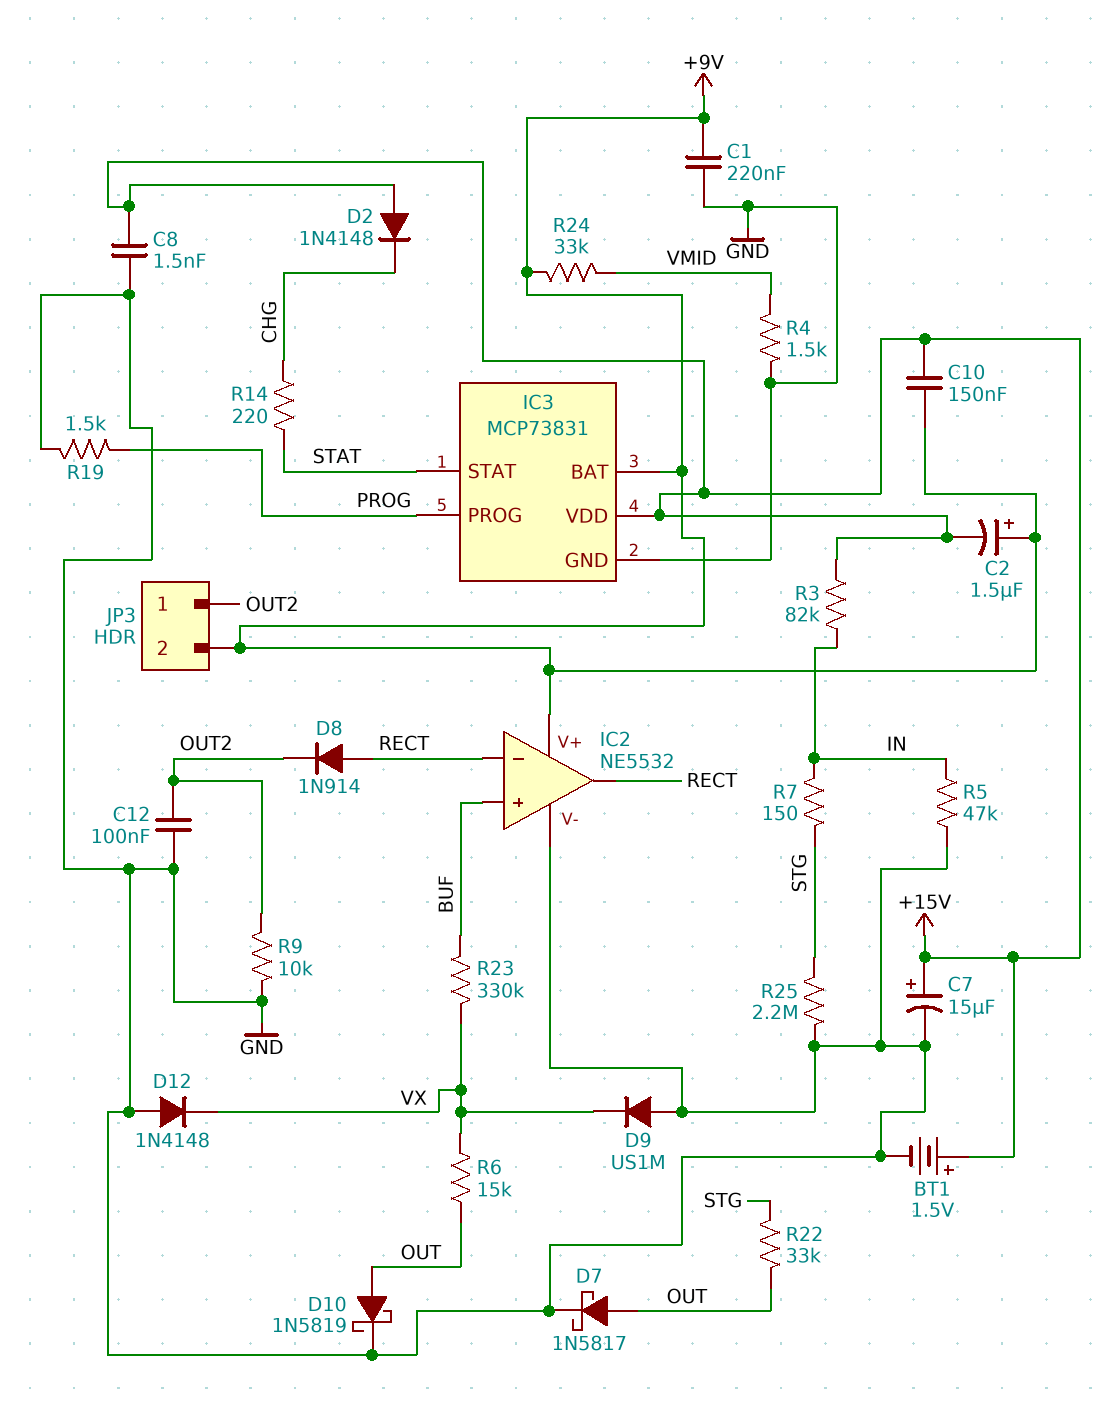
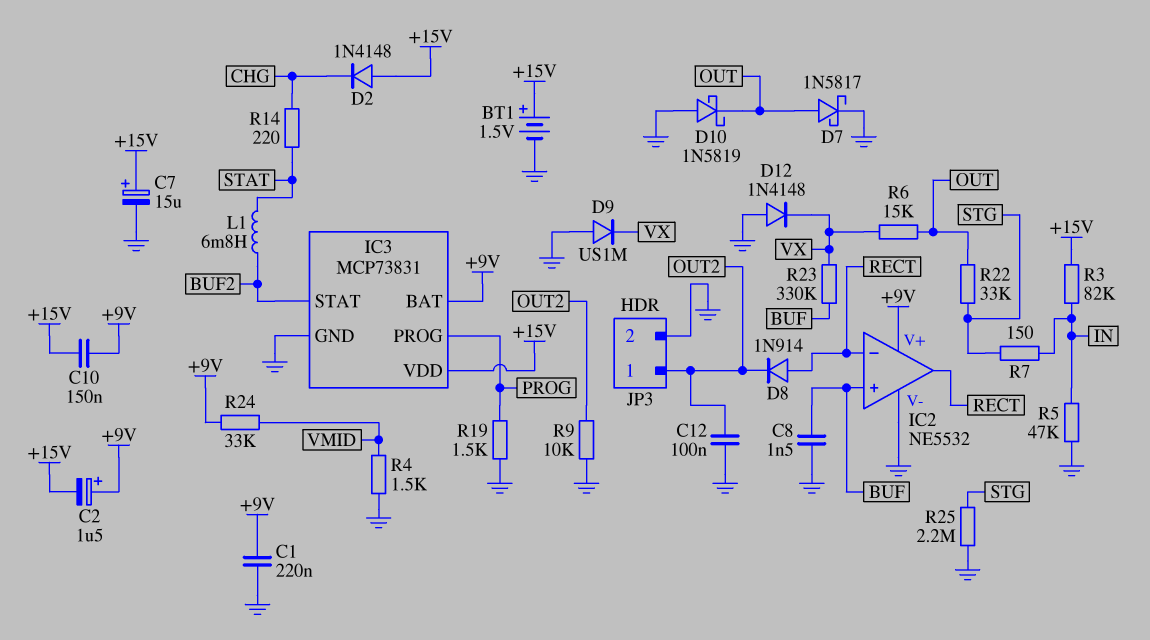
C8: 1.5nF (+15V, GND) -> 1.5nF (BUF, GND)
D10: schottky 1N5819 (A OUT, K GND) -> schottky 1N5819 (A GND, K OUT)
IC3 pin STAT: STAT -> BUF2
JP3 pin 2: +9V -> GND
L1: none -> 6.8mH (BUF2, STAT)

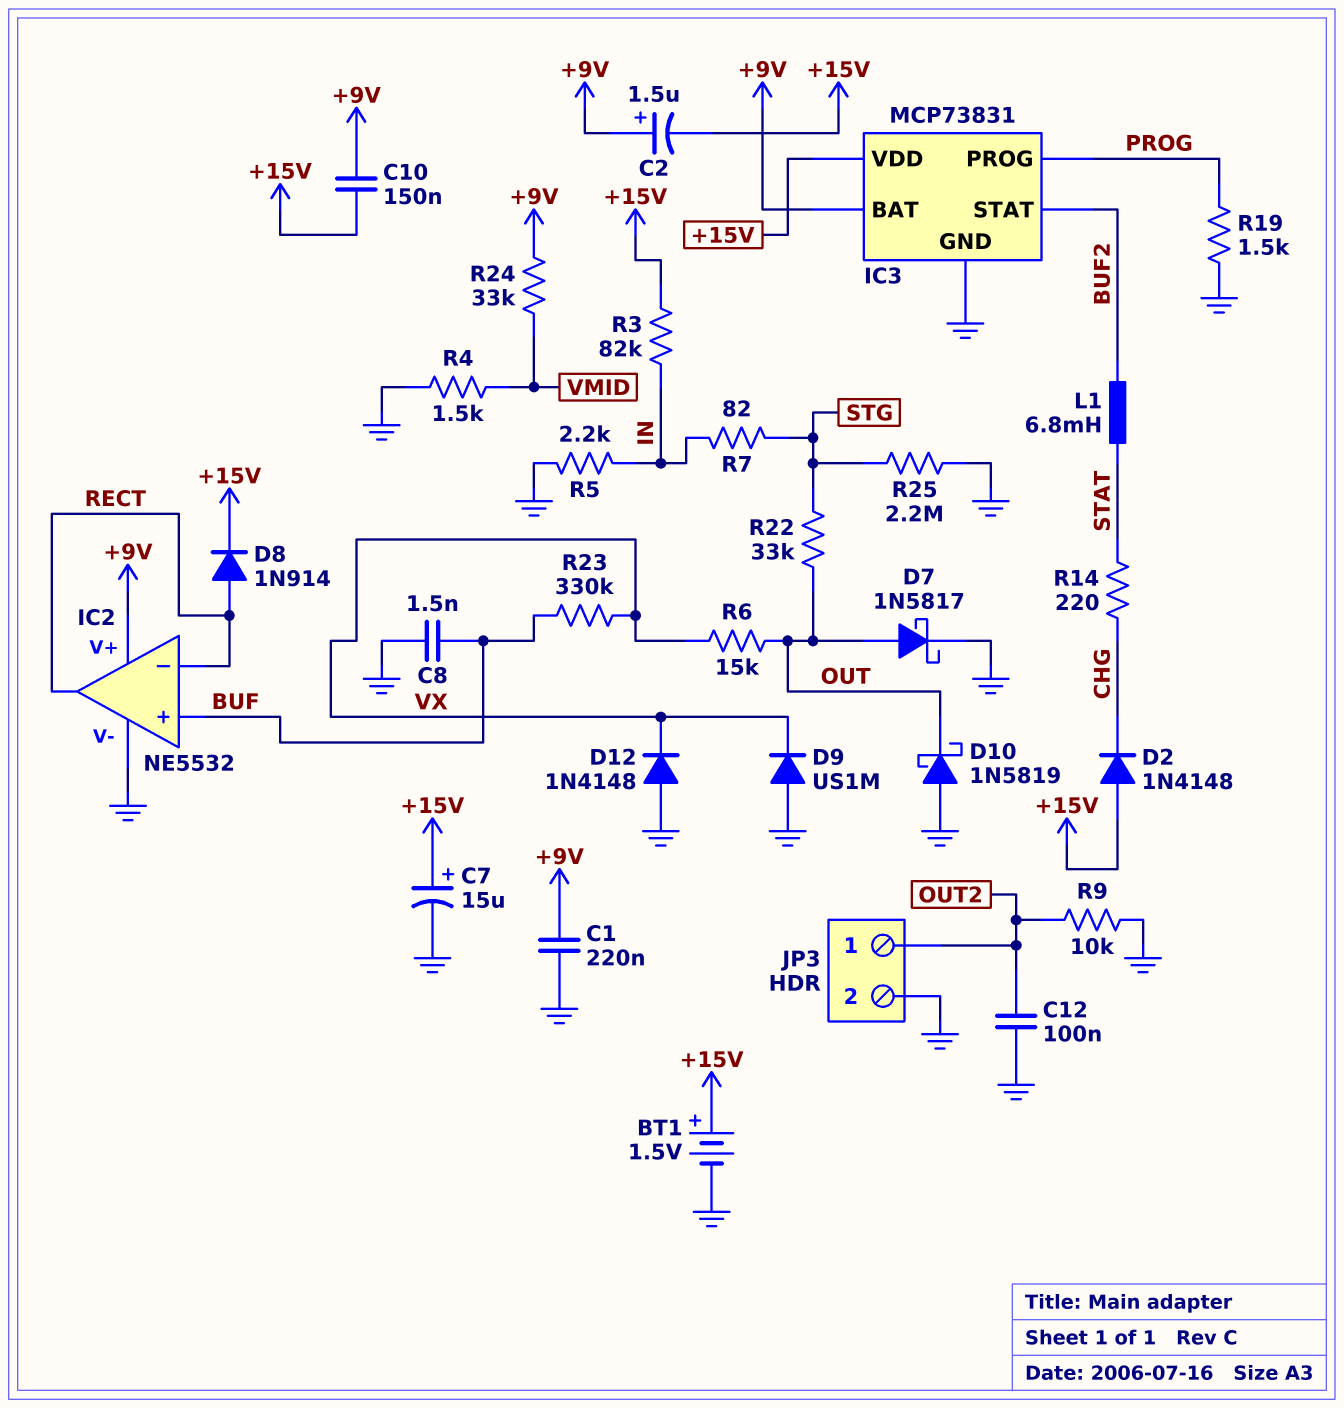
D8: diode 1N914 (A RECT, K OUT2) -> diode 1N914 (A RECT, K +15V)
R5: 47k (GND, IN) -> 2.2k (GND, IN)
R7: 150 (IN, STG) -> 82 (IN, STG)

